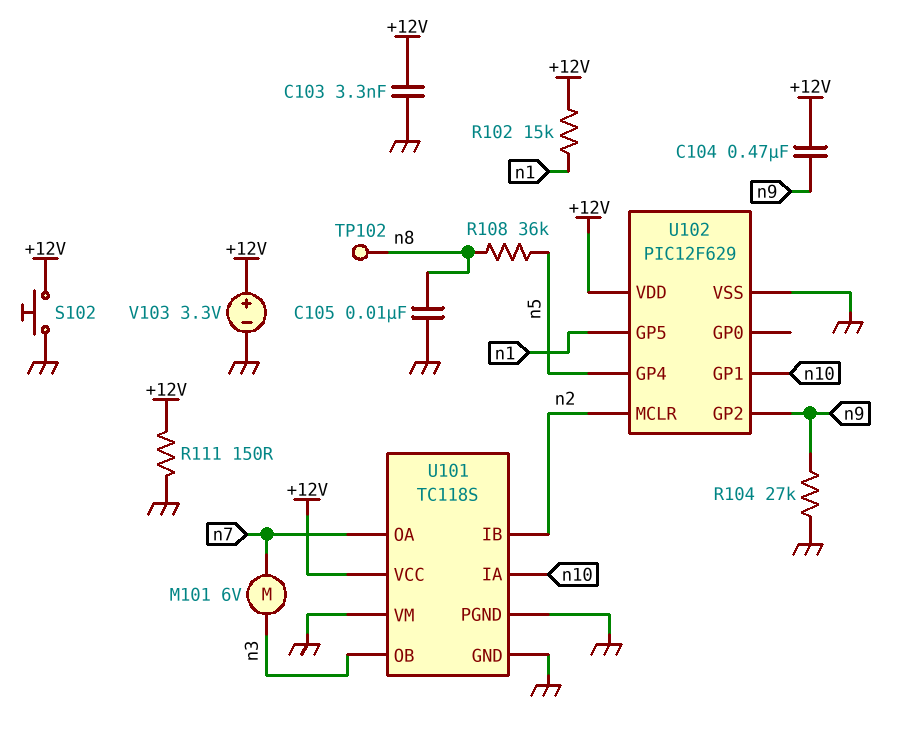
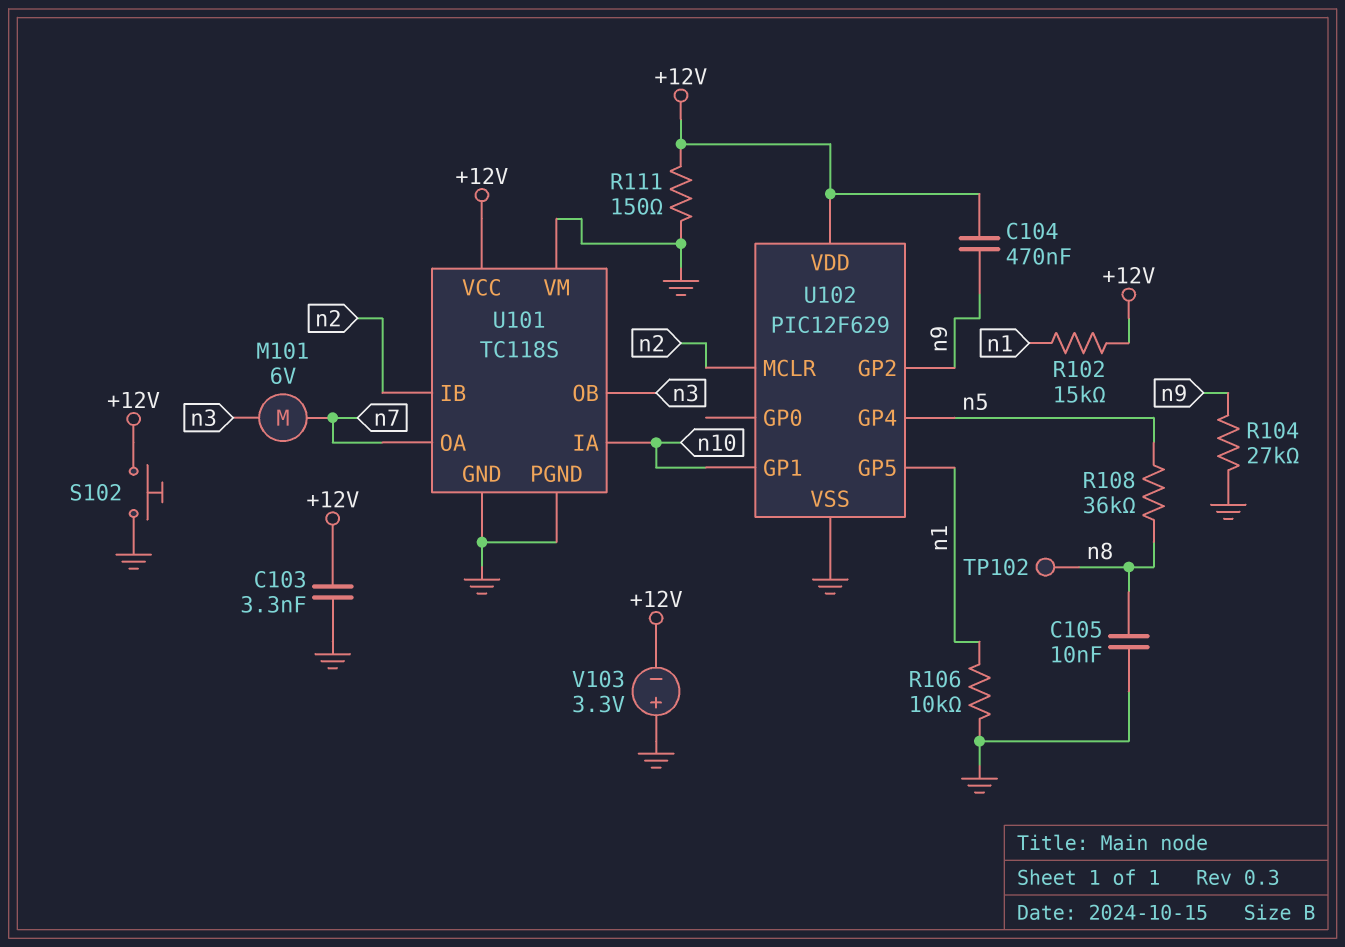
R106: none -> 10k (GND, n1)
V103: 3.3V (plus +12V, minus GND) -> 3.3V (plus GND, minus +12V)

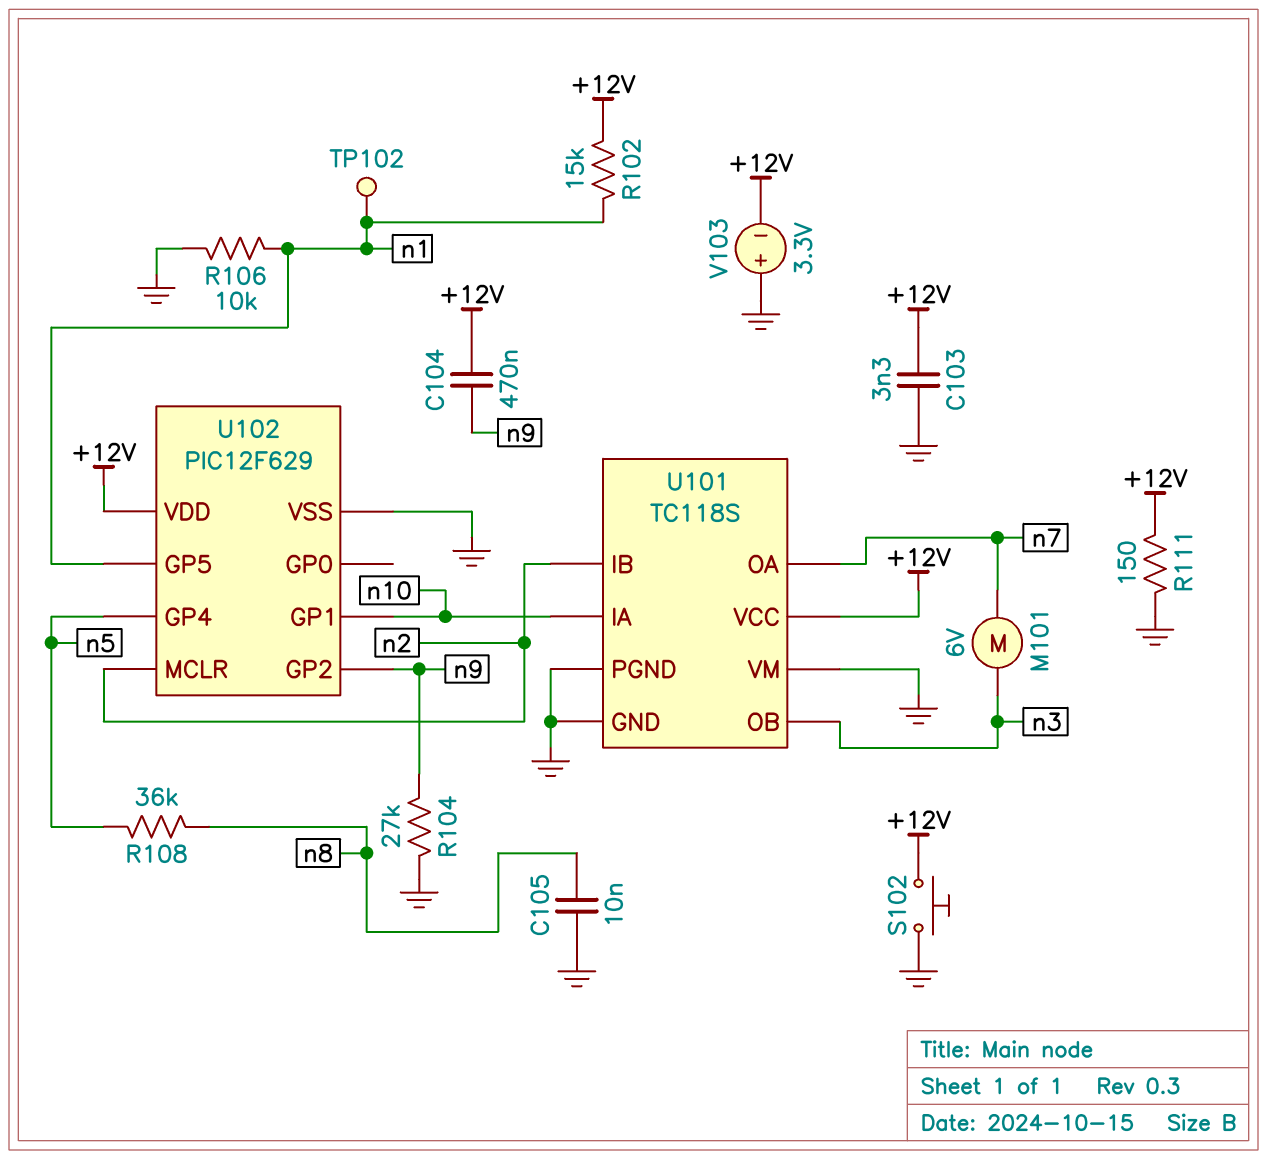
TP102: test point (n8) -> test point (n1)

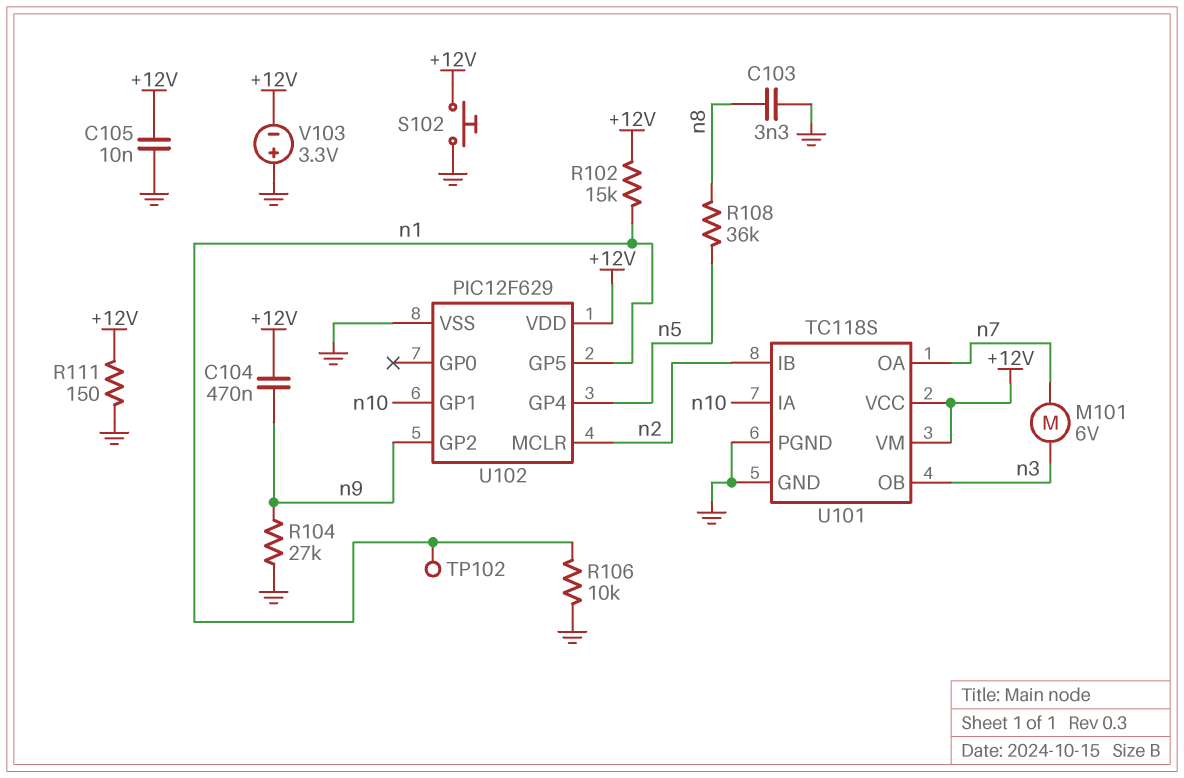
C103: 3.3nF (+12V, GND) -> 3.3nF (GND, n8)
C105: 10nF (GND, n8) -> 10nF (+12V, GND)
U101 pin VM: GND -> +12V

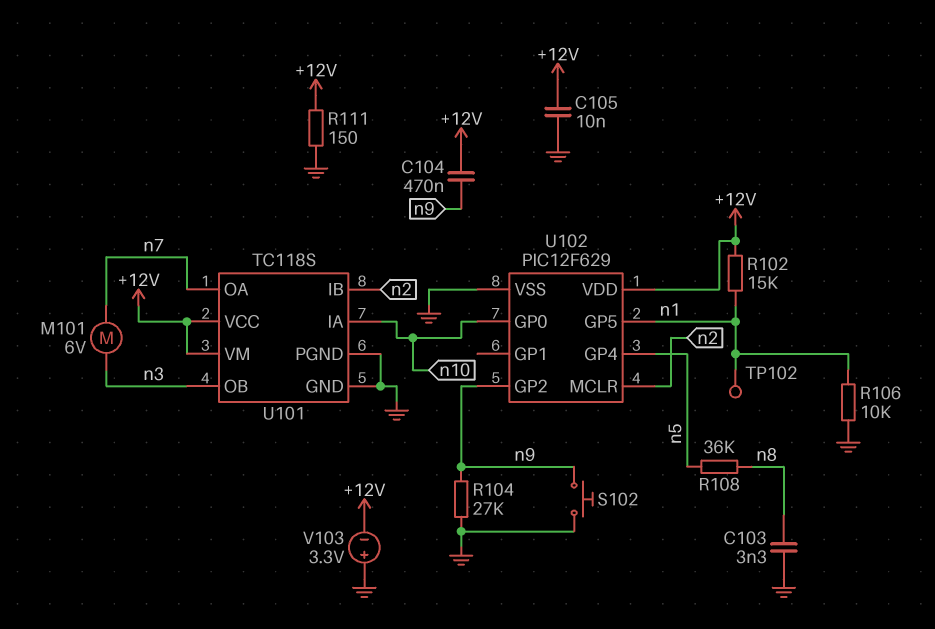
S102: button (+12V, GND) -> button (GND, n9)
U102 pin GP0: none -> n10
U102 pin GP1: n10 -> none

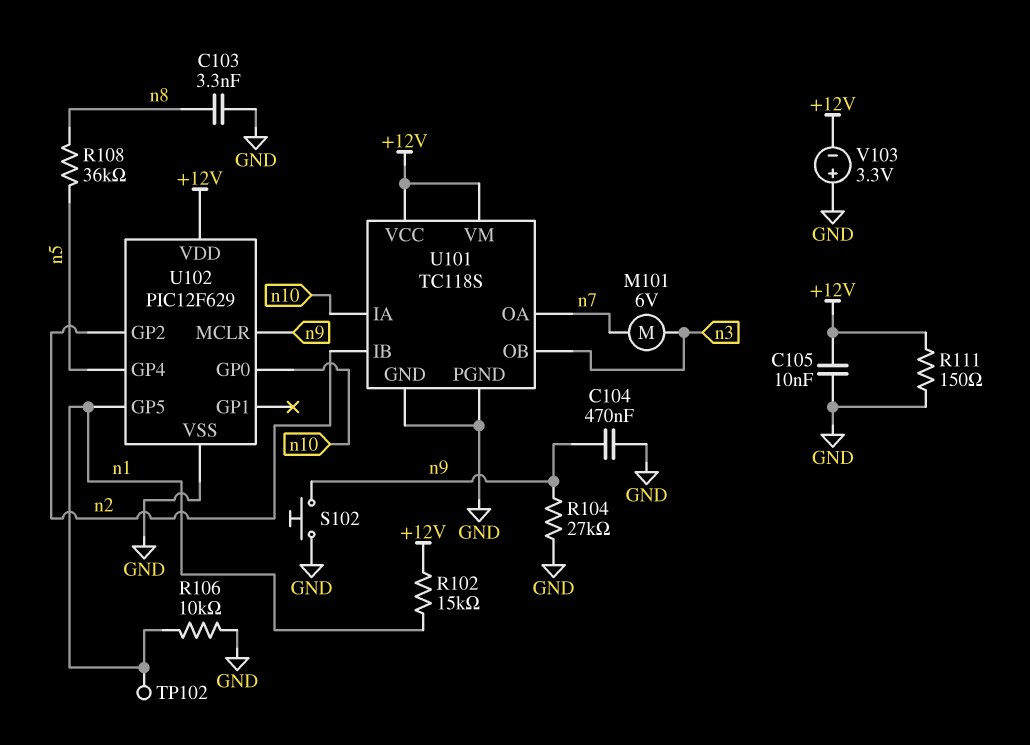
C104: 470nF (+12V, n9) -> 470nF (GND, n9)
U102 pin GP2: n9 -> n2
U102 pin MCLR: n2 -> n9

